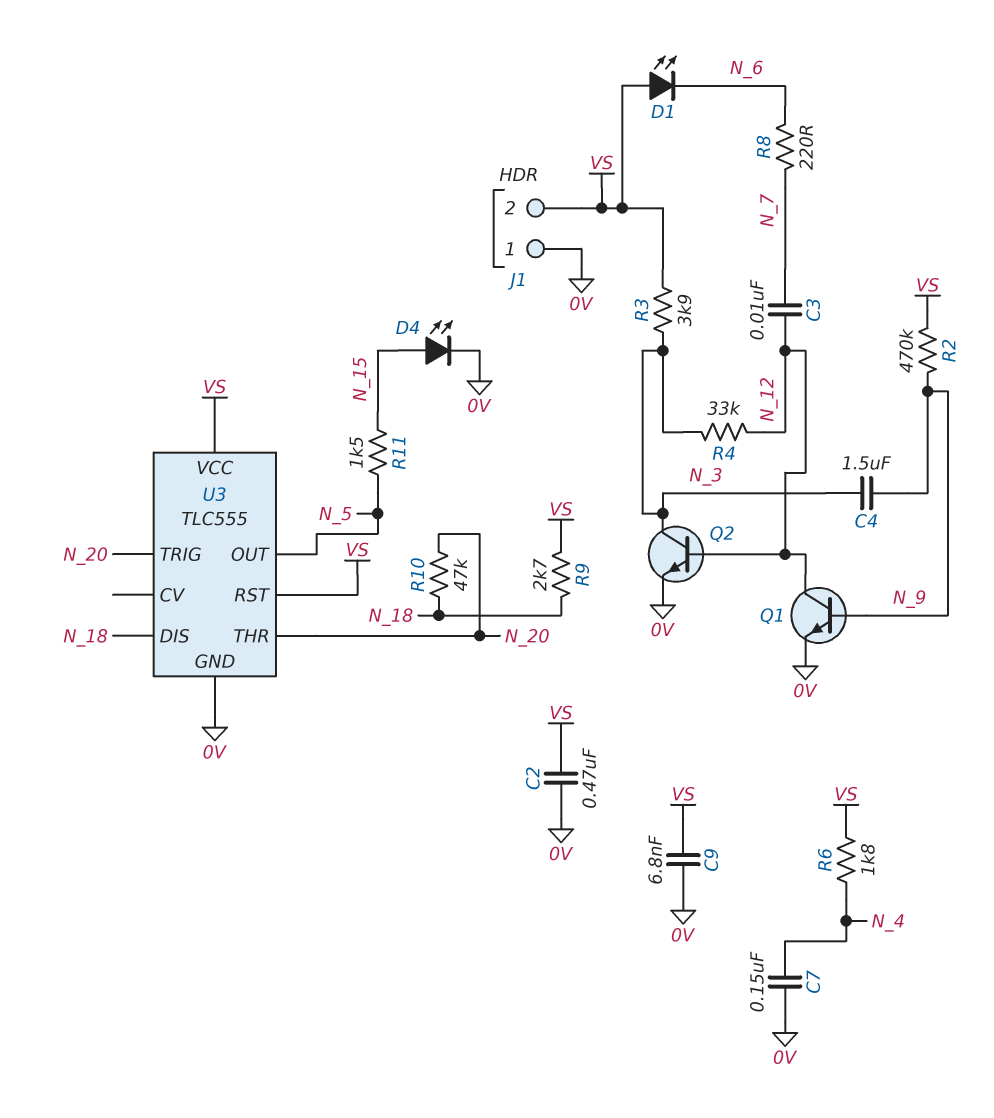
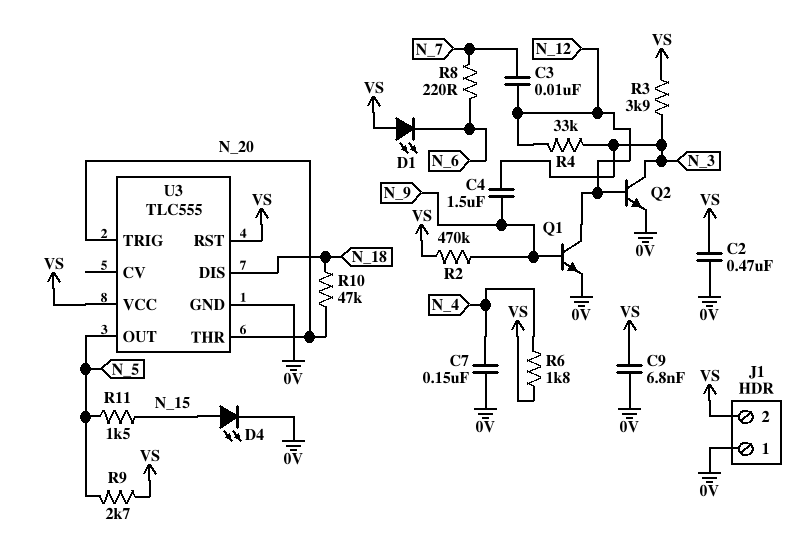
R9: 2.7k (N_18, VS) -> 2.7k (N_5, VS)

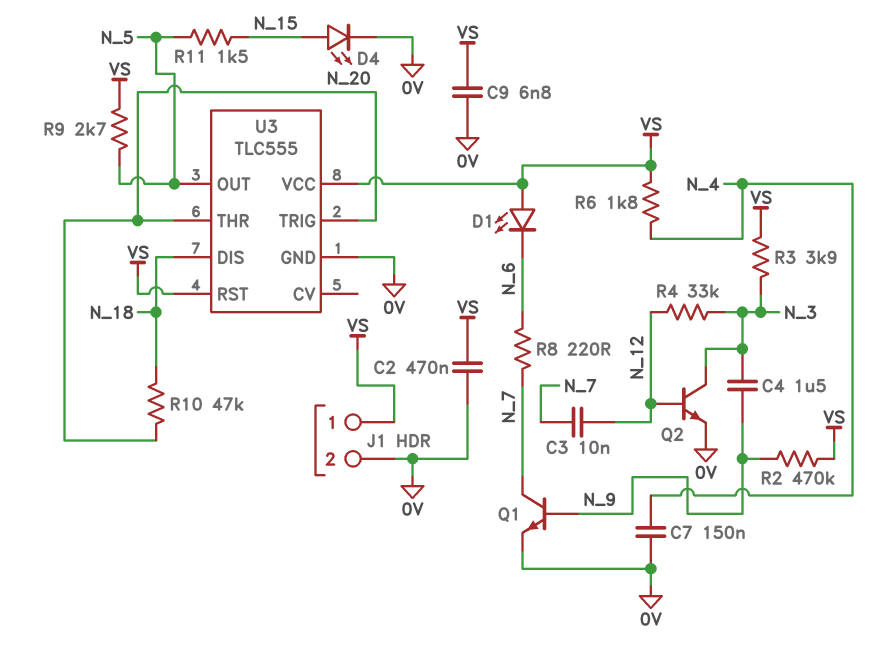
J1 pin 1: 0V -> VS
J1 pin 2: VS -> 0V
Q1: NPN (B N_9, C N_12, E 0V) -> NPN (B N_9, C N_7, E 0V)

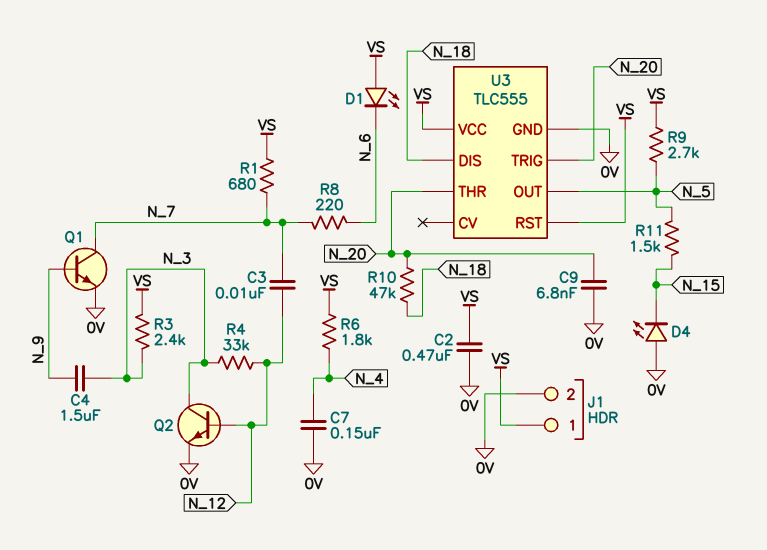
C9: 6.8nF (0V, VS) -> 6.8nF (0V, N_20)
D4: LED (A N_15, K 0V) -> LED (A 0V, K N_15)
R1: none -> 680 (N_7, VS)
R2: 470k (N_9, VS) -> none
R3: 3.9k (N_3, VS) -> 2.4k (N_3, VS)

